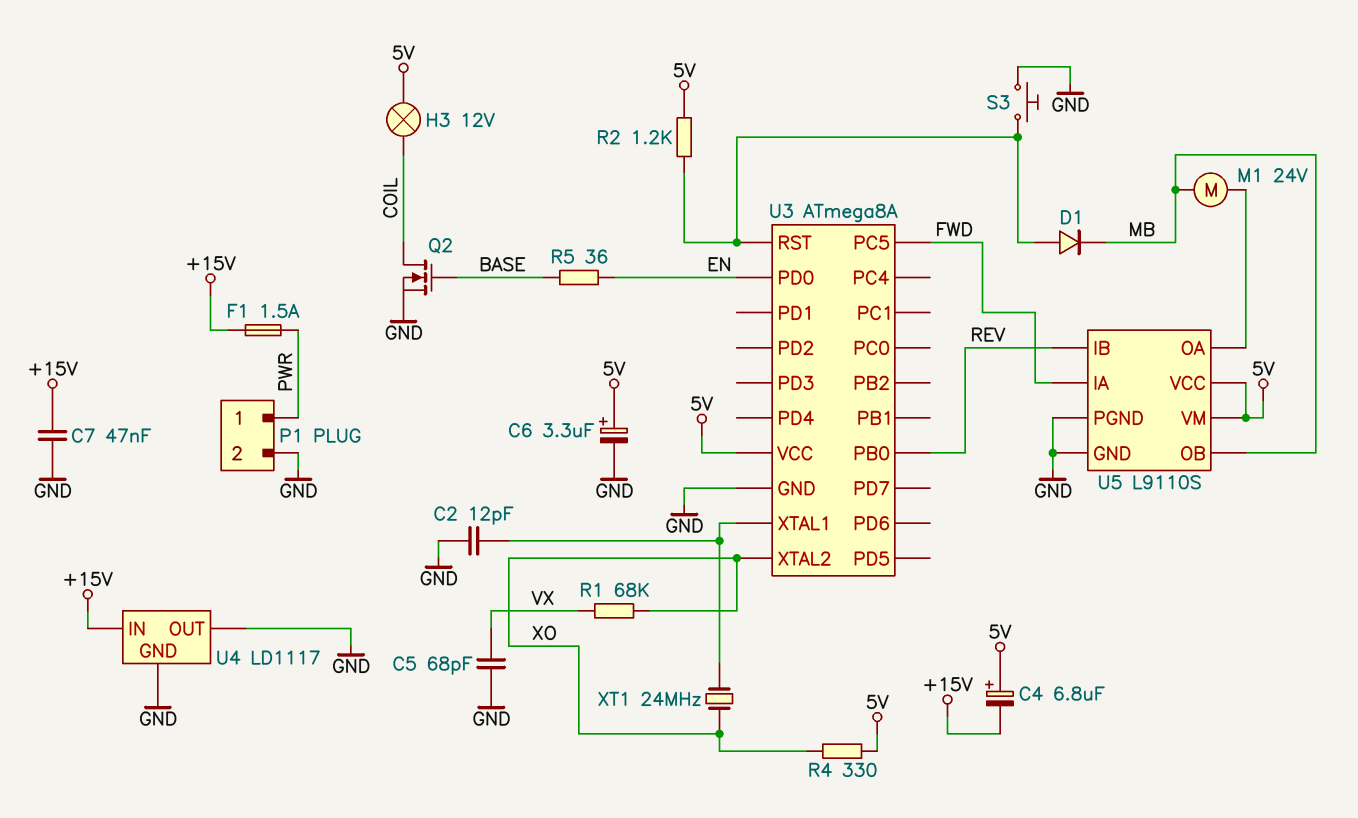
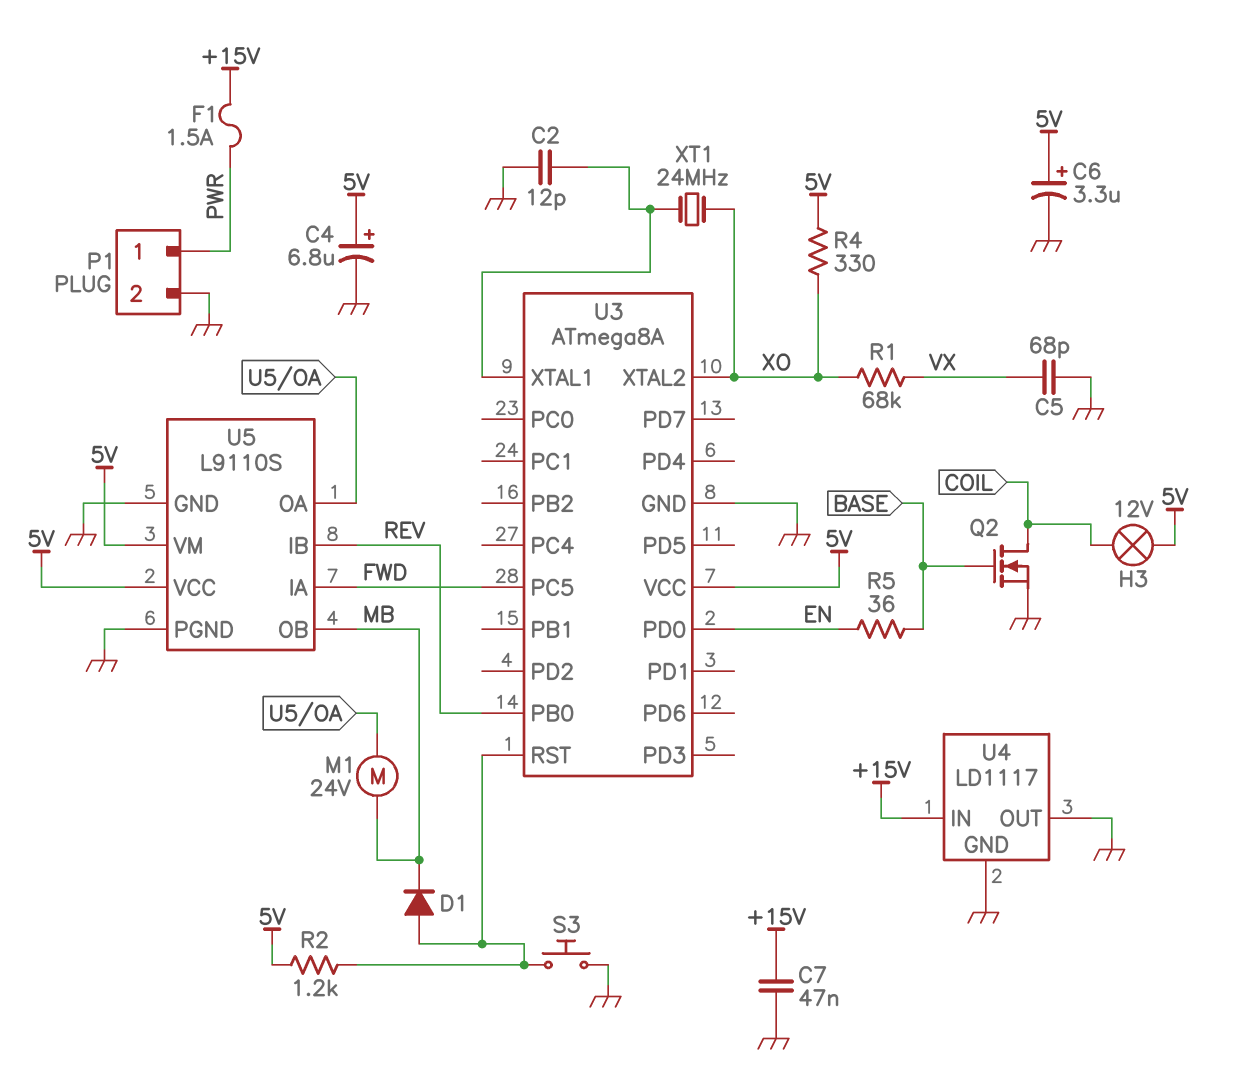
C4: 6.8uF (plus 5V, minus +15V) -> 6.8uF (plus 5V, minus GND)

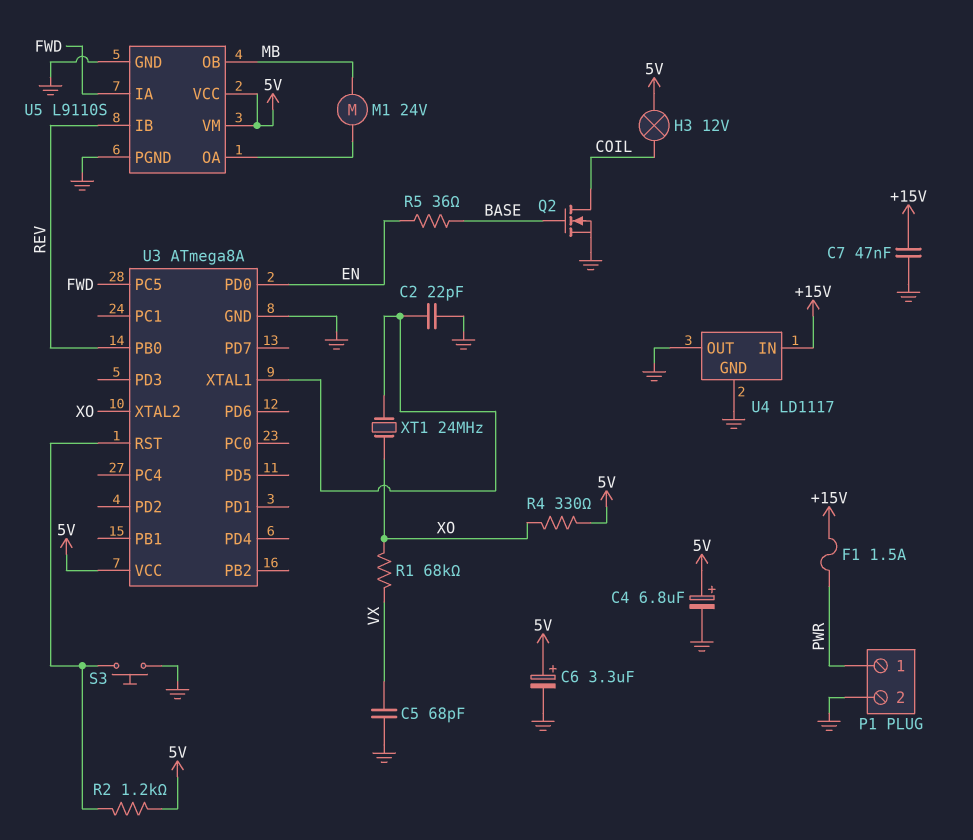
C2: 12pF (GND, U3/XTAL1) -> 22pF (GND, U3/XTAL1)
D1: diode (A U3/RST, K MB) -> none

